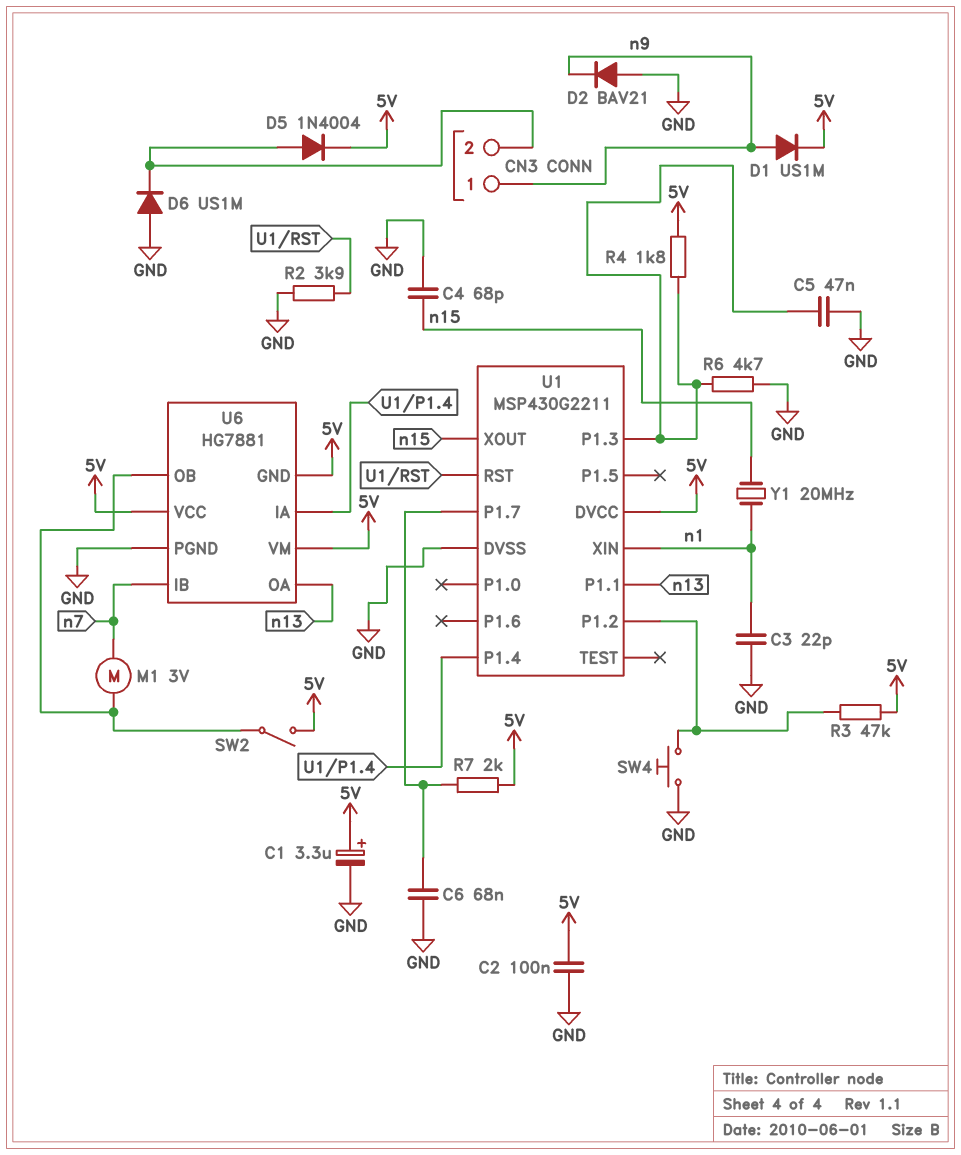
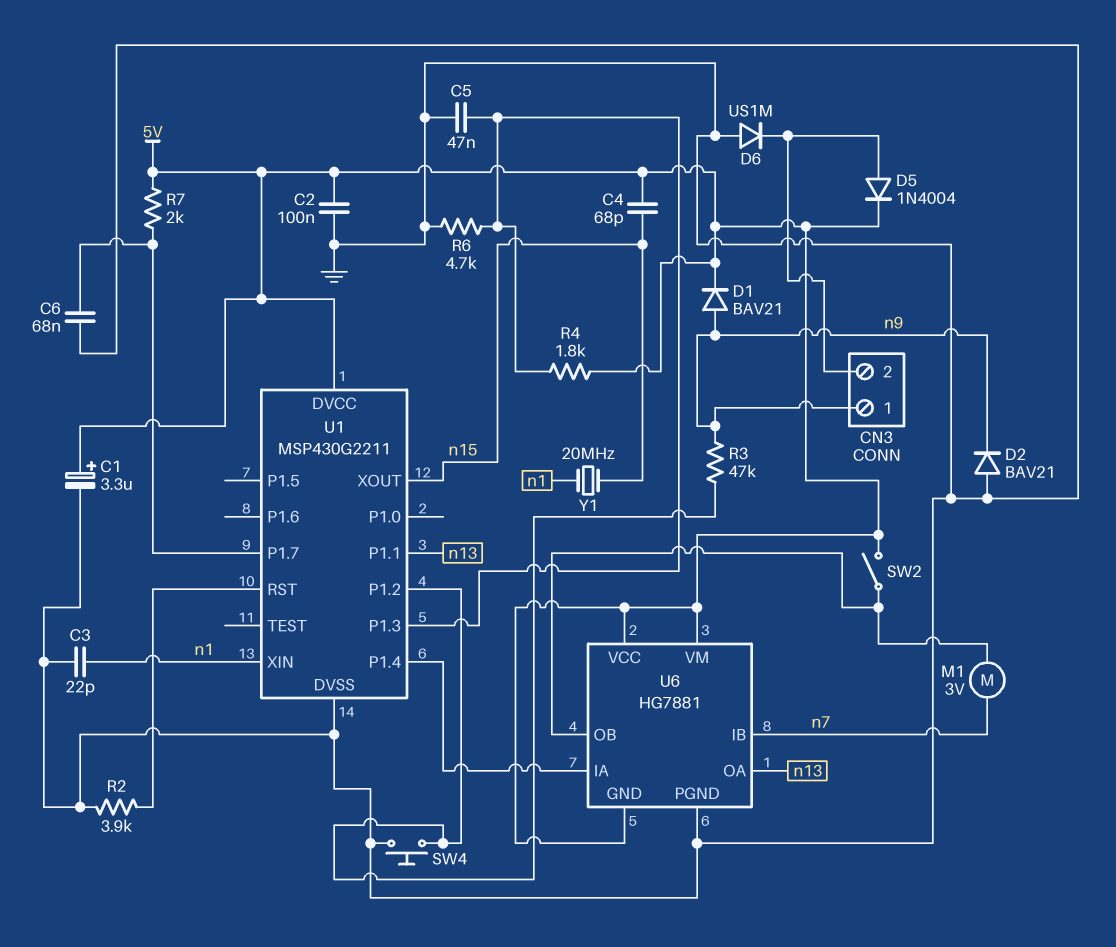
C4: 68pF (GND, n15) -> 68pF (5V, n15)
D1: diode US1M (A n9, K 5V) -> diode BAV21 (A n9, K 5V)
R3: 47k (5V, U1/P1.2) -> 47k (U1/P1.2, n9)

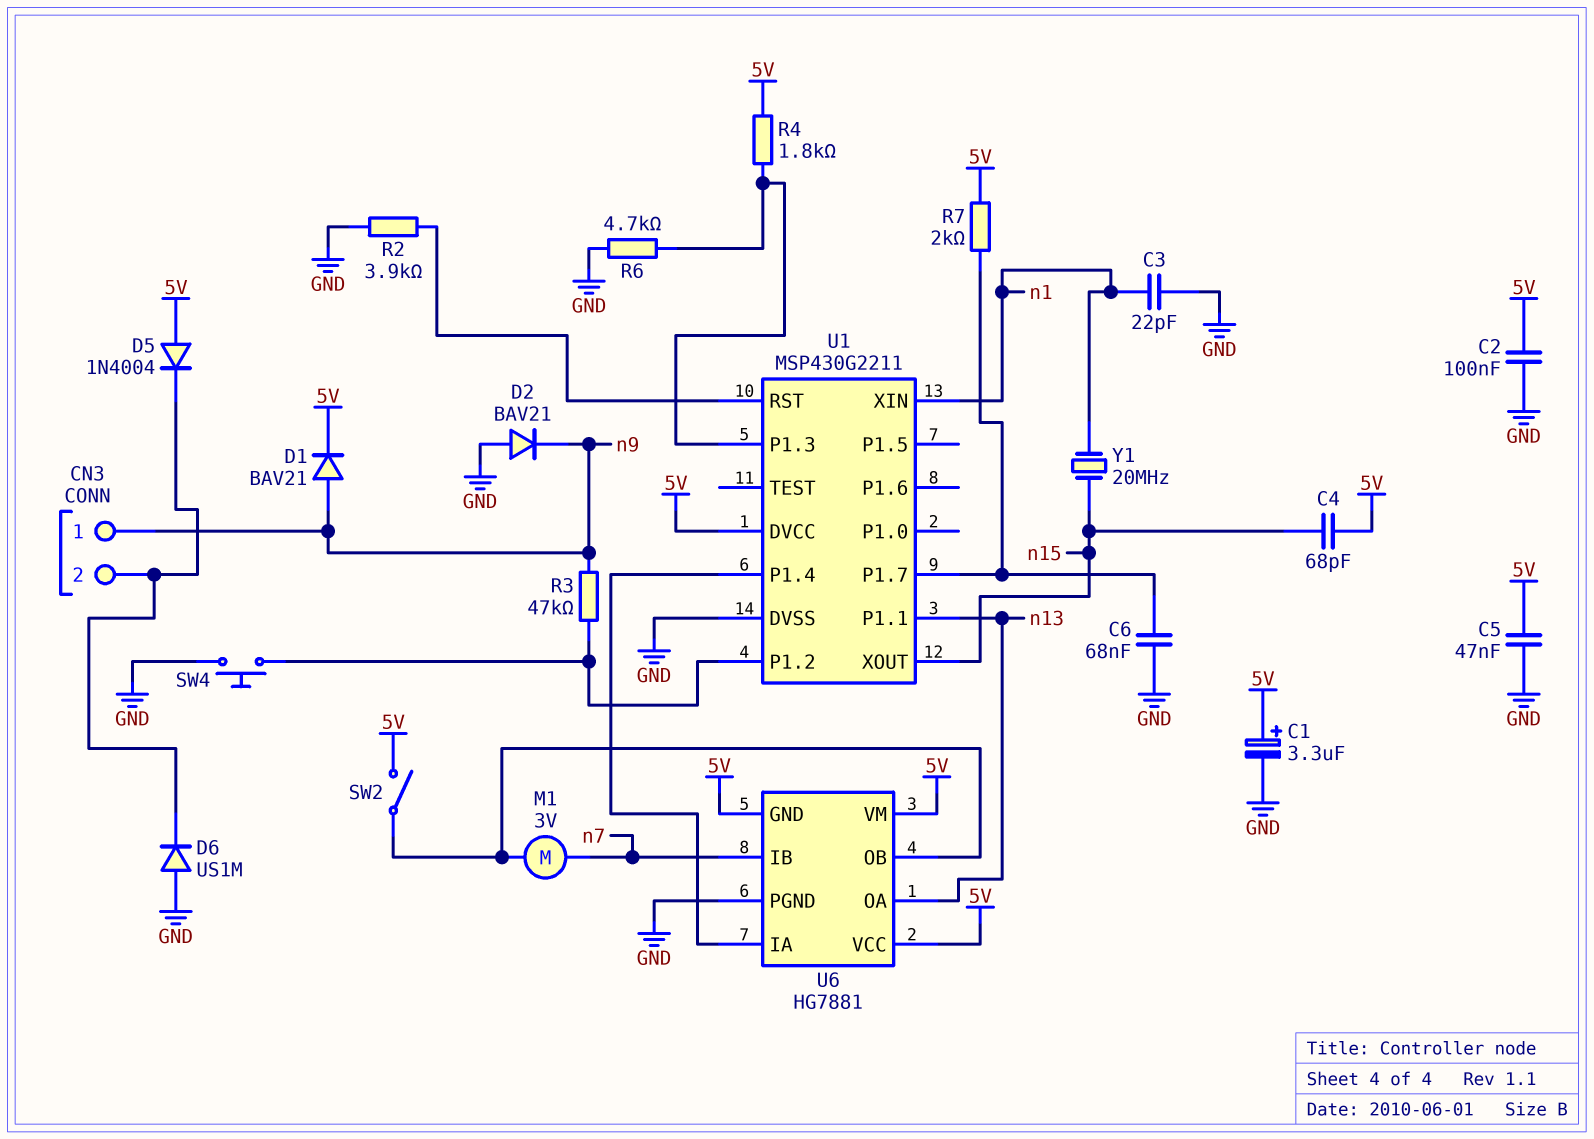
C5: 47nF (GND, U1/P1.3) -> 47nF (5V, GND)
D5: diode 1N4004 (A CN3/2, K 5V) -> diode 1N4004 (A 5V, K CN3/2)

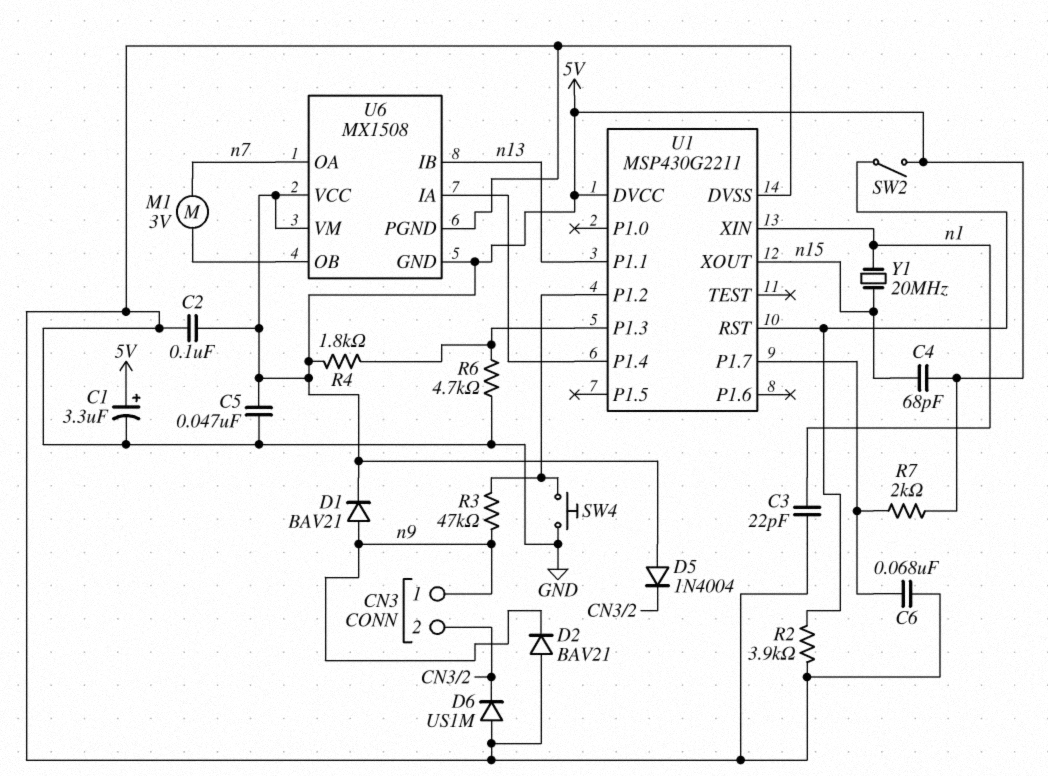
SW2: switch (5V, U6/OB) -> switch (5V, U1/RST)
U6: HG7881 -> MX1508
U6 pin IB: n7 -> n13
U6 pin OA: n13 -> n7

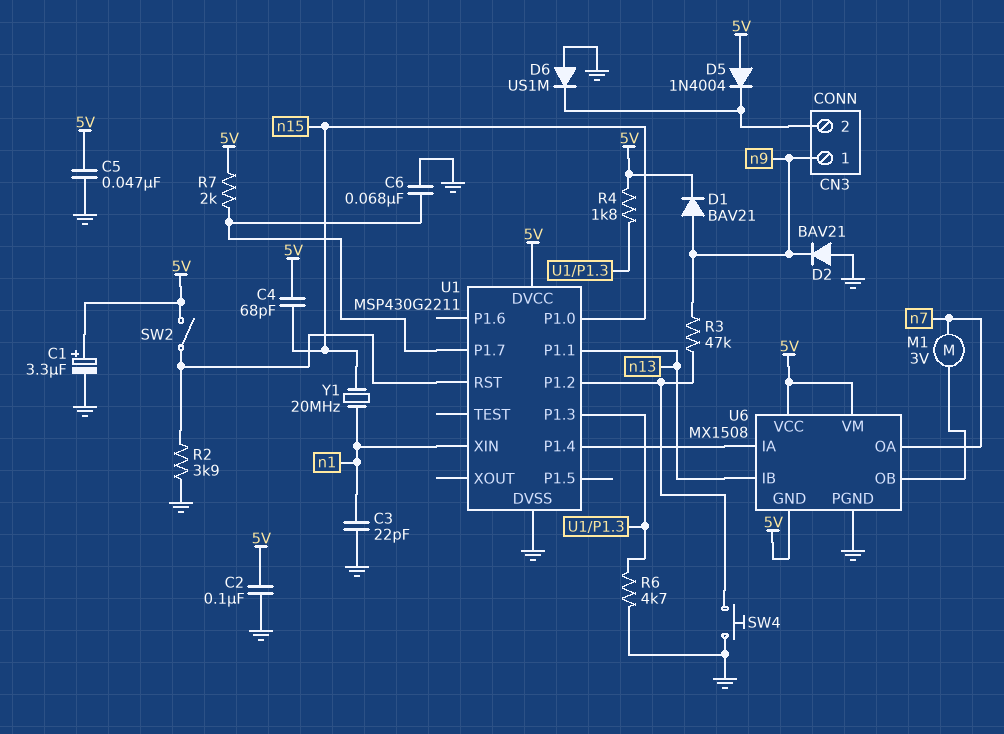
U1 pin P1.0: none -> n15
U1 pin XOUT: n15 -> none

